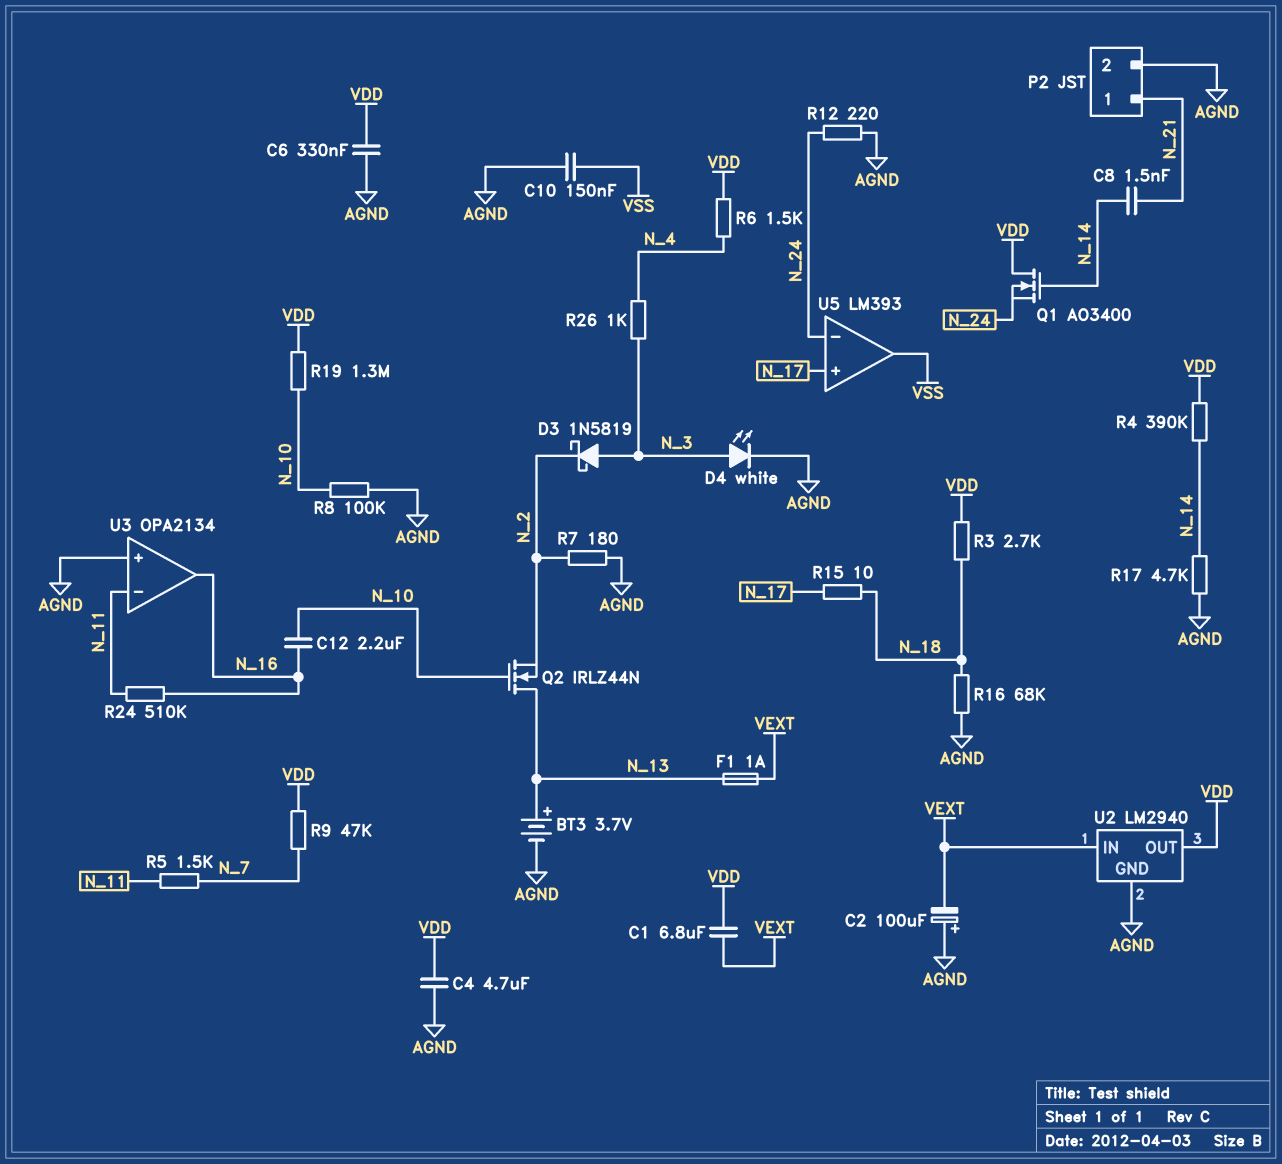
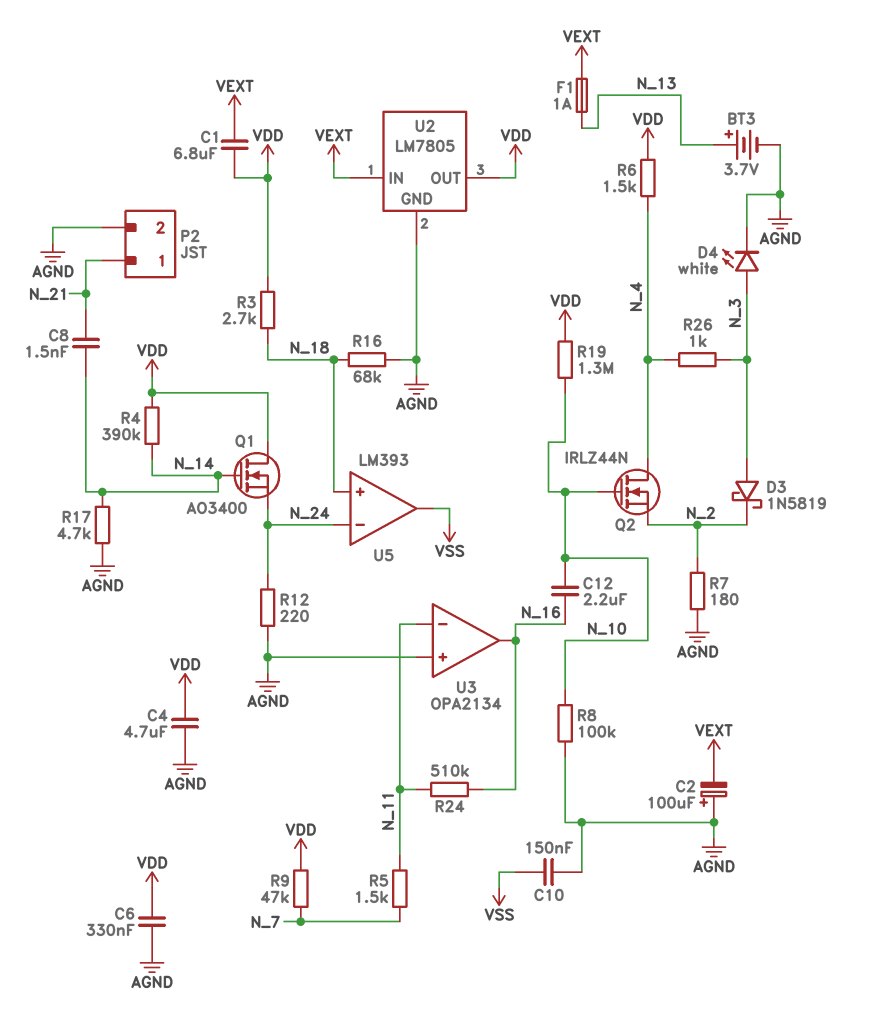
Q2: NMOS IRLZ44N (G N_10, D N_13, S N_2) -> NMOS IRLZ44N (G N_10, D N_4, S N_2)
R15: 10 (N_17, N_18) -> none
U2: LM2940 -> LM7805
U5 pin in+: N_17 -> N_18

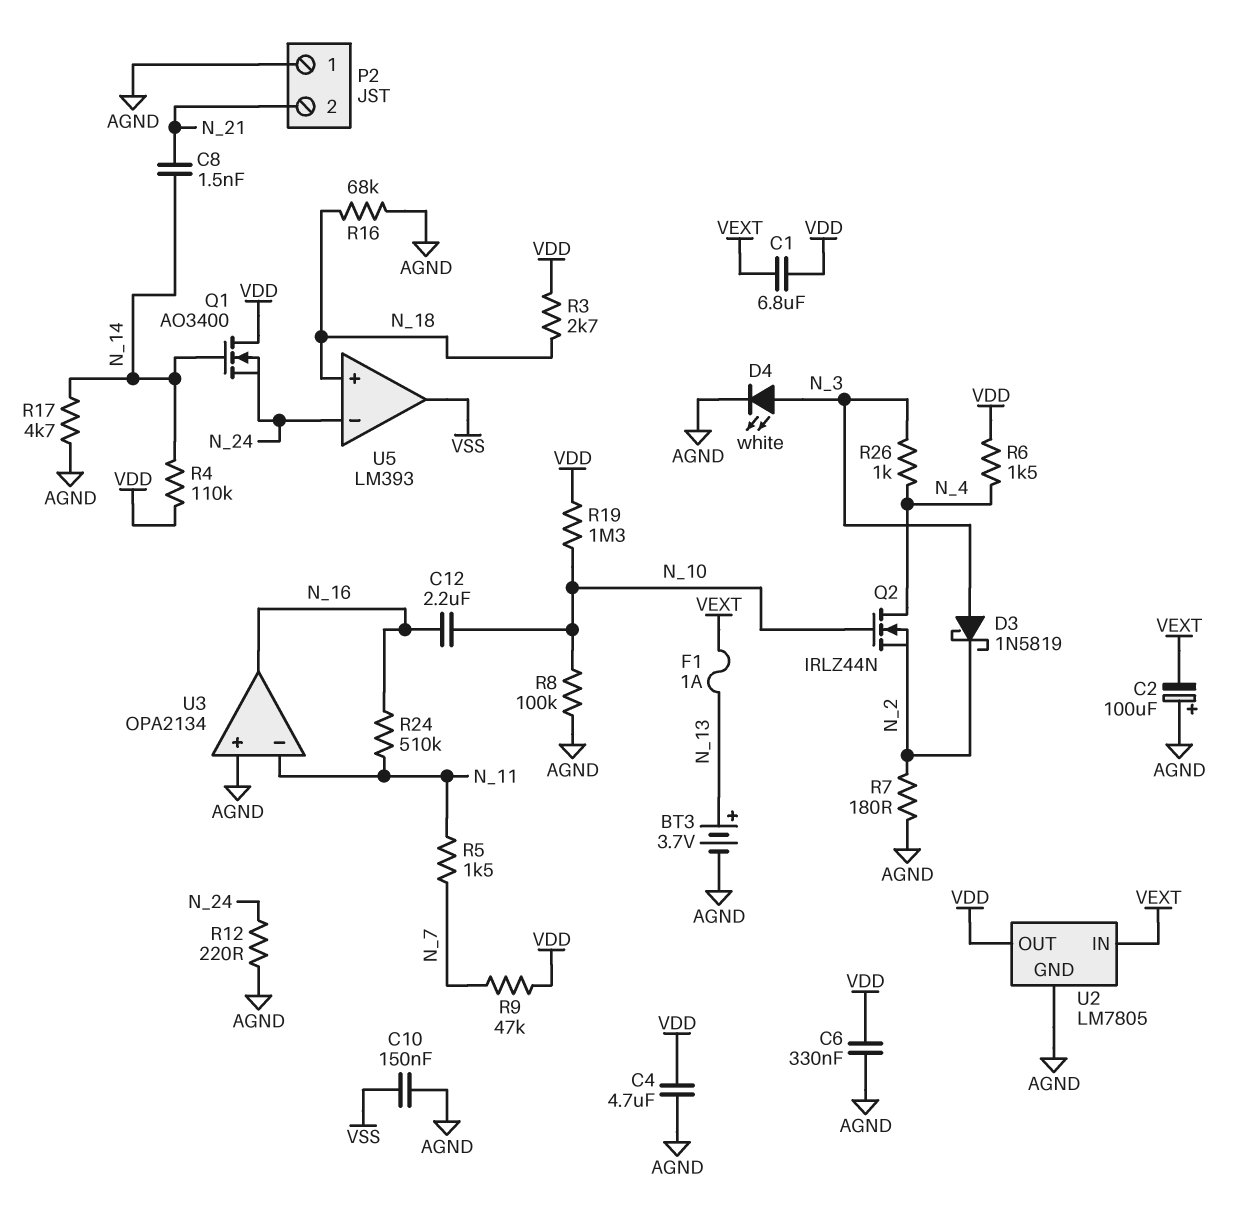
P2 pin 1: N_21 -> AGND
P2 pin 2: AGND -> N_21
R4: 390k (N_14, VDD) -> 110k (N_14, VDD)

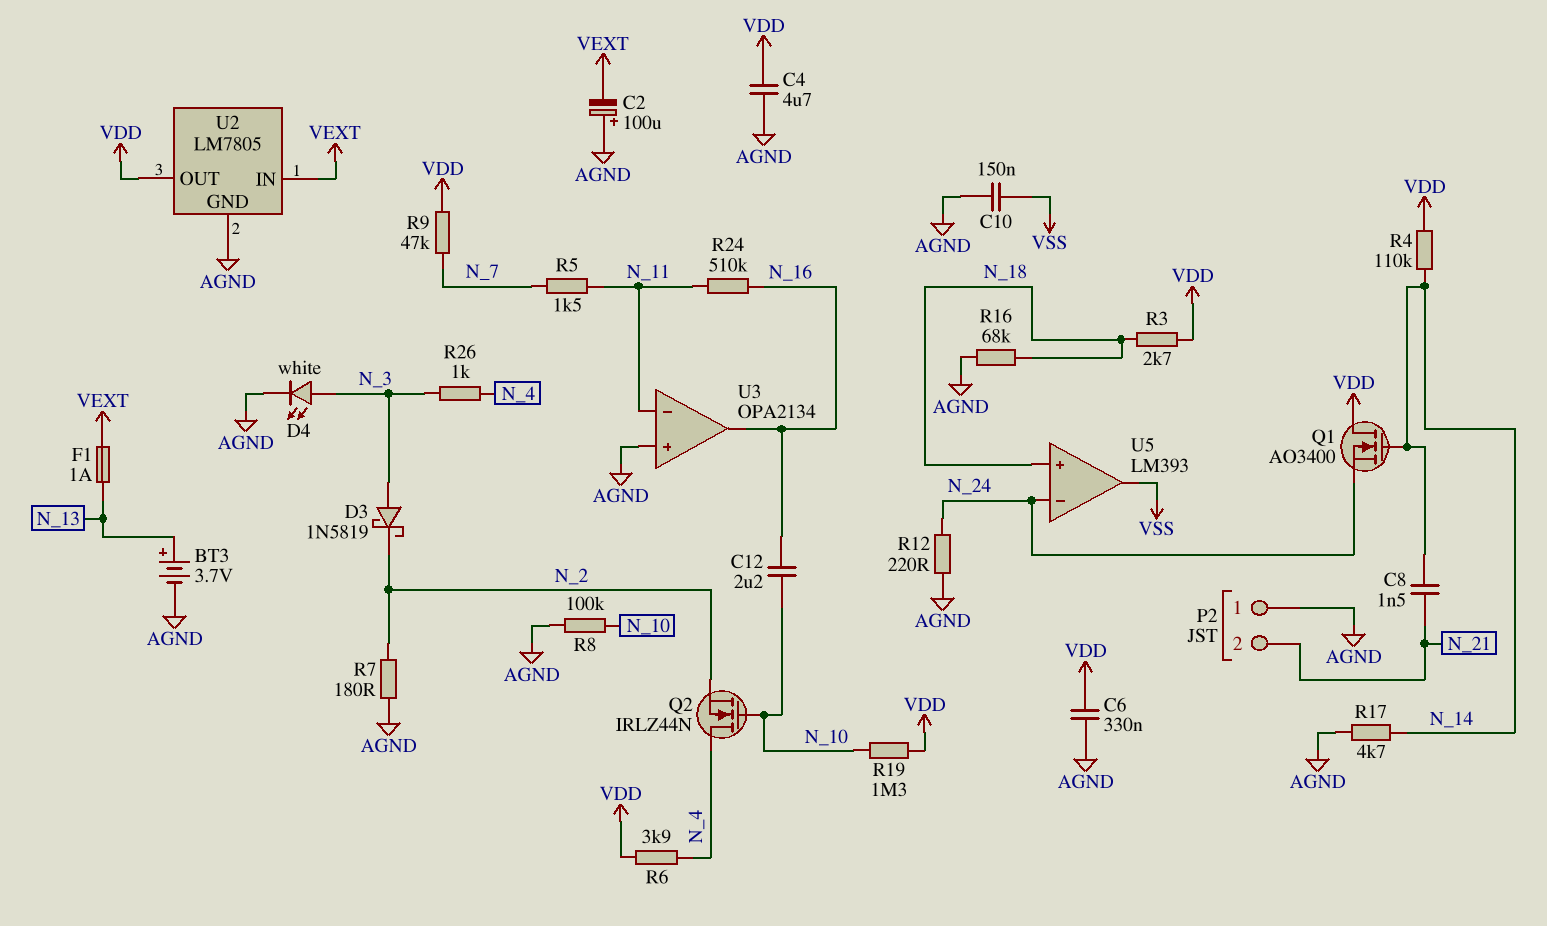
C1: 6.8uF (VDD, VEXT) -> none
R6: 1.5k (N_4, VDD) -> 3.9k (N_4, VDD)

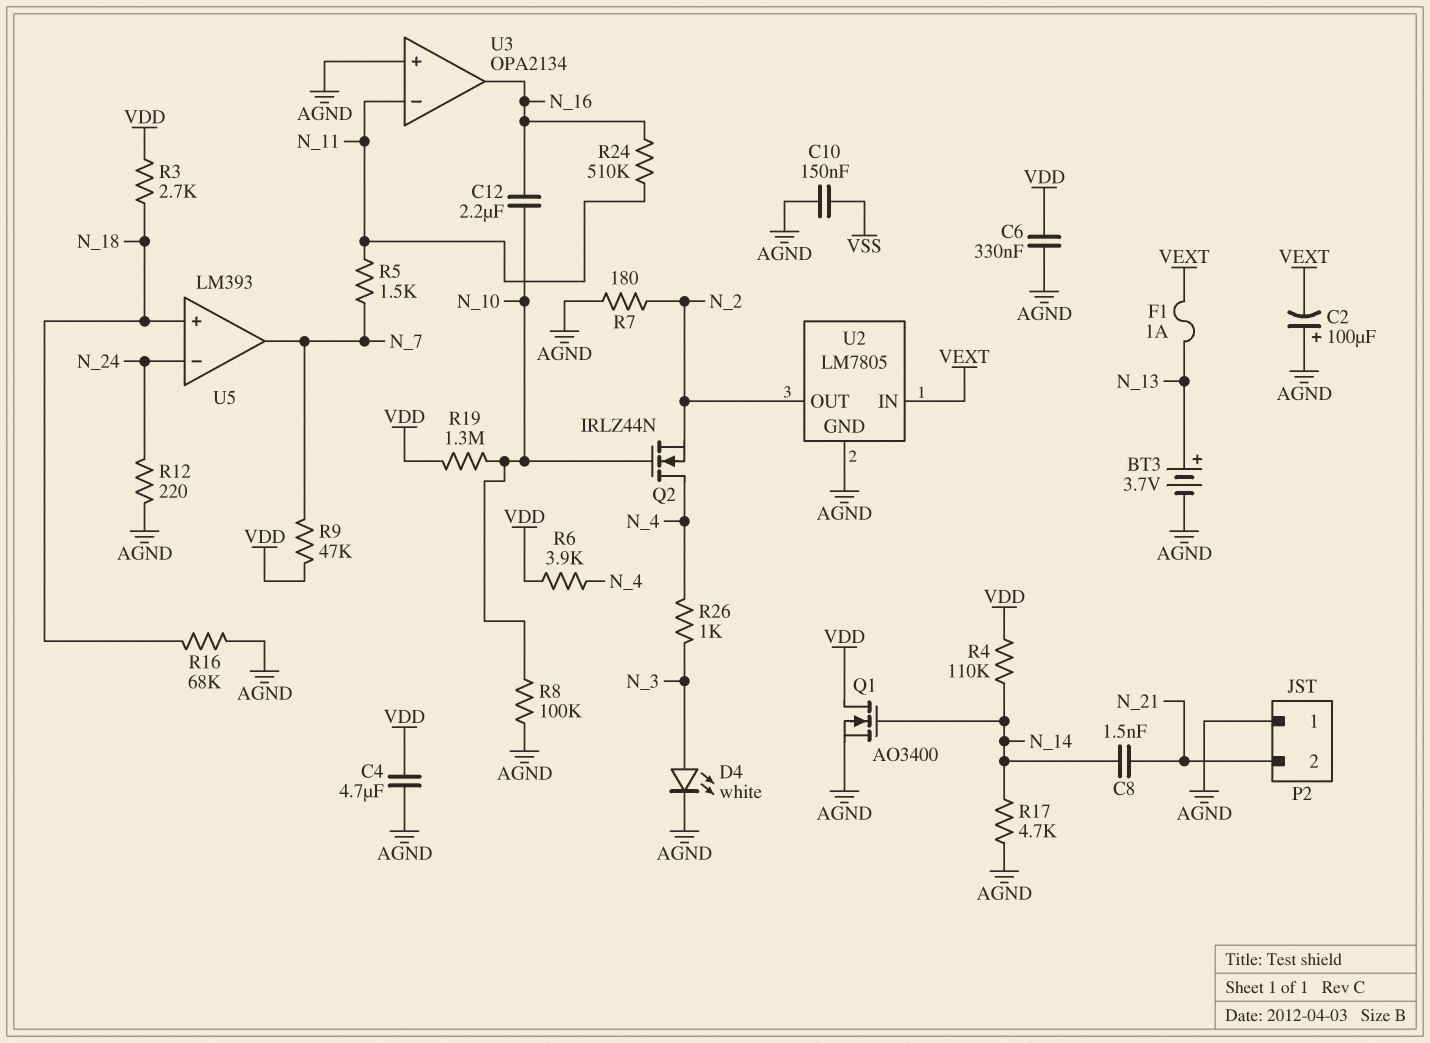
D3: schottky 1N5819 (A N_3, K N_2) -> none
Q1: NMOS AO3400 (G N_14, D VDD, S N_24) -> NMOS AO3400 (G N_14, D VDD, S AGND)
U2 pin OUT: VDD -> N_2
U5 pin out: VSS -> N_7

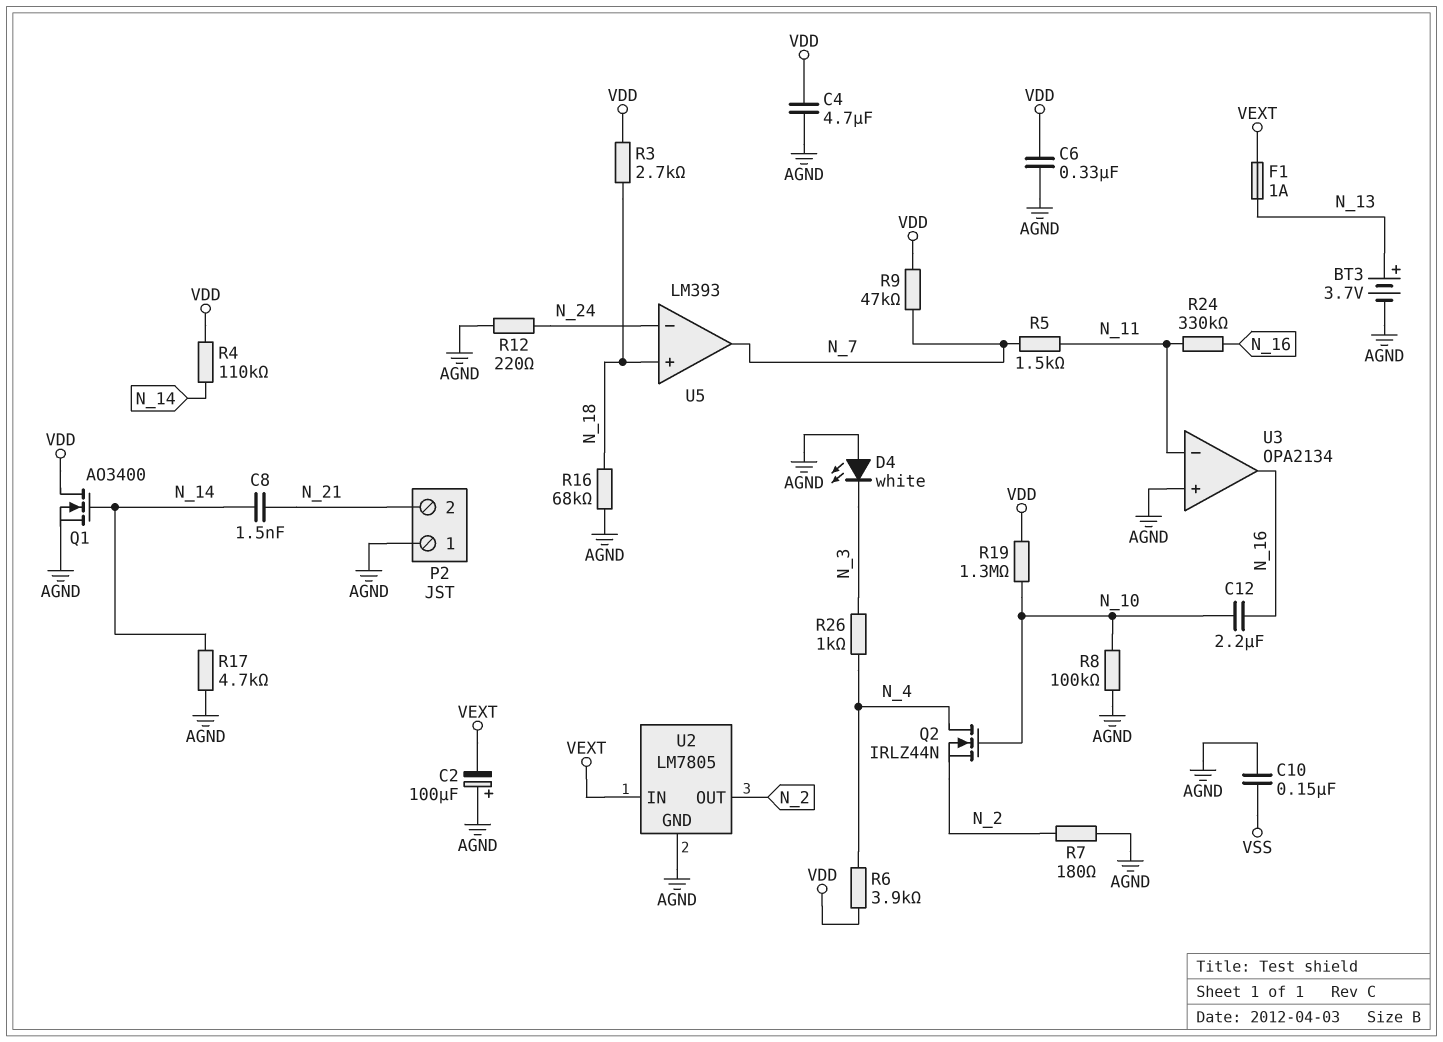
D4: LED white (A N_3, K AGND) -> LED white (A AGND, K N_3)
R24: 510k (N_11, N_16) -> 330k (N_11, N_16)

